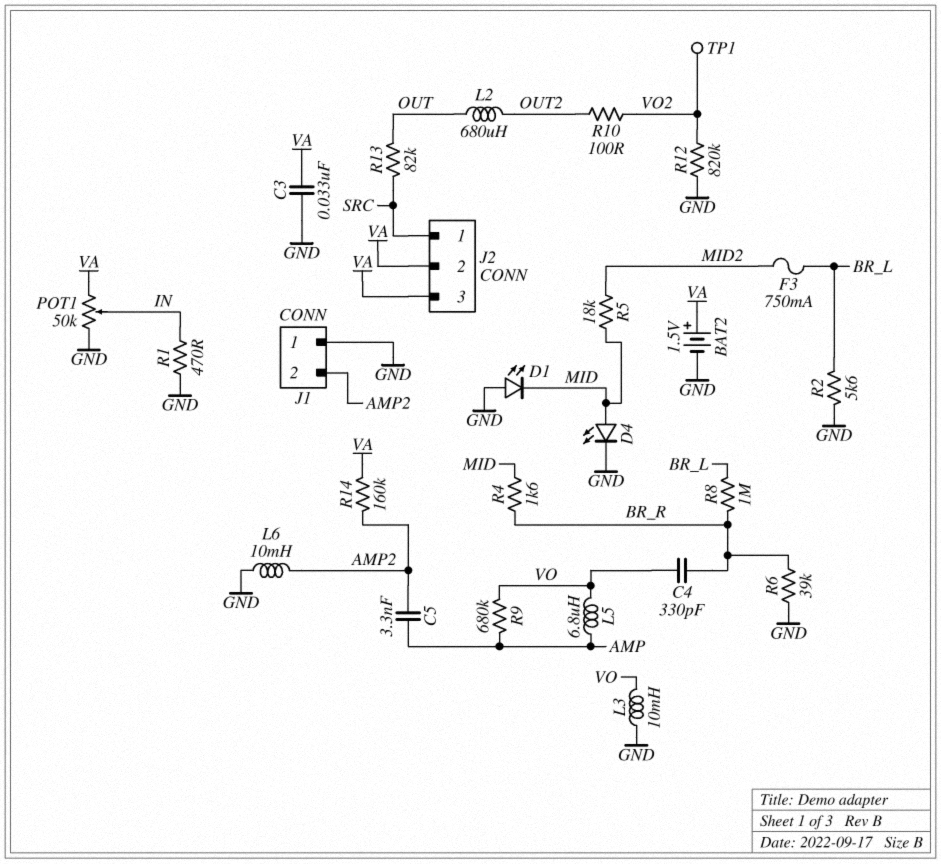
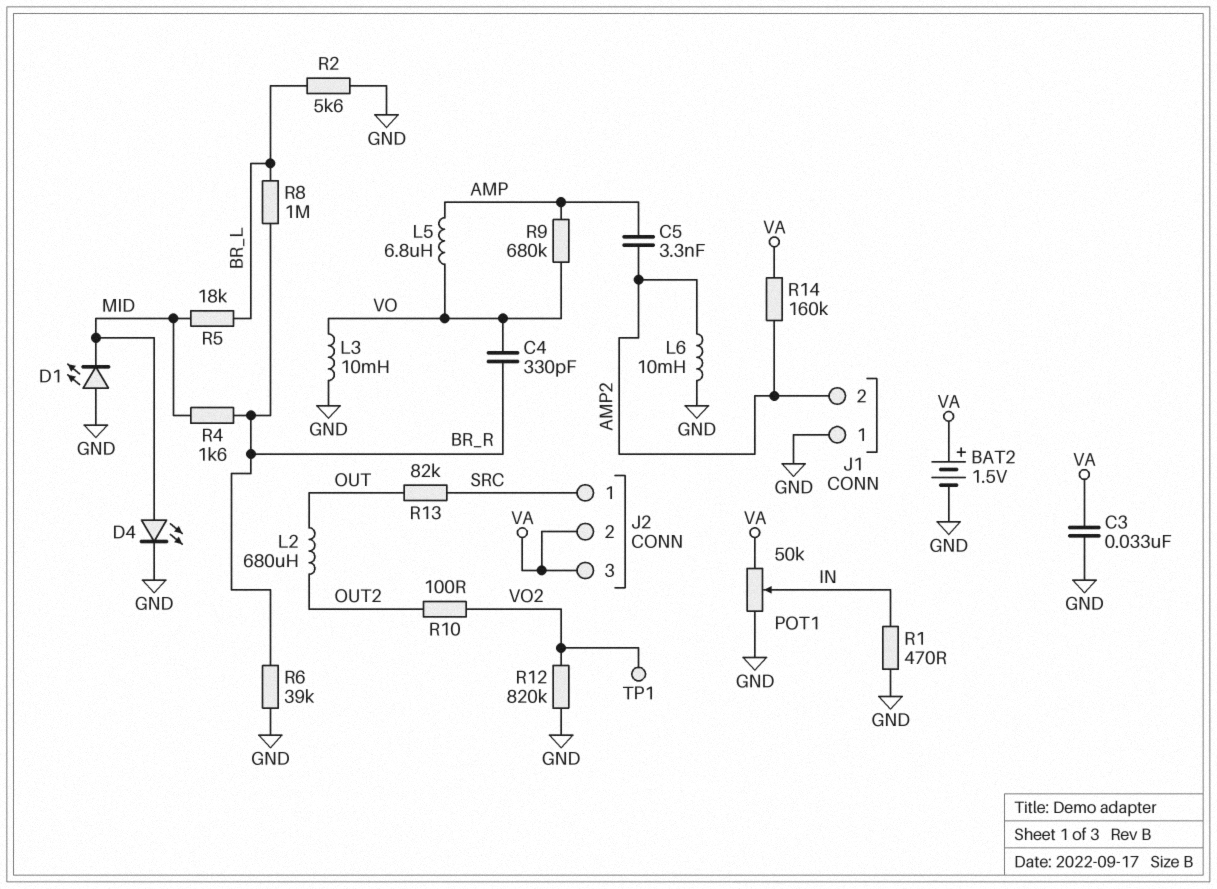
F3: 750mA (BR_L, MID2) -> none
R5: 18k (MID, MID2) -> 18k (BR_L, MID)

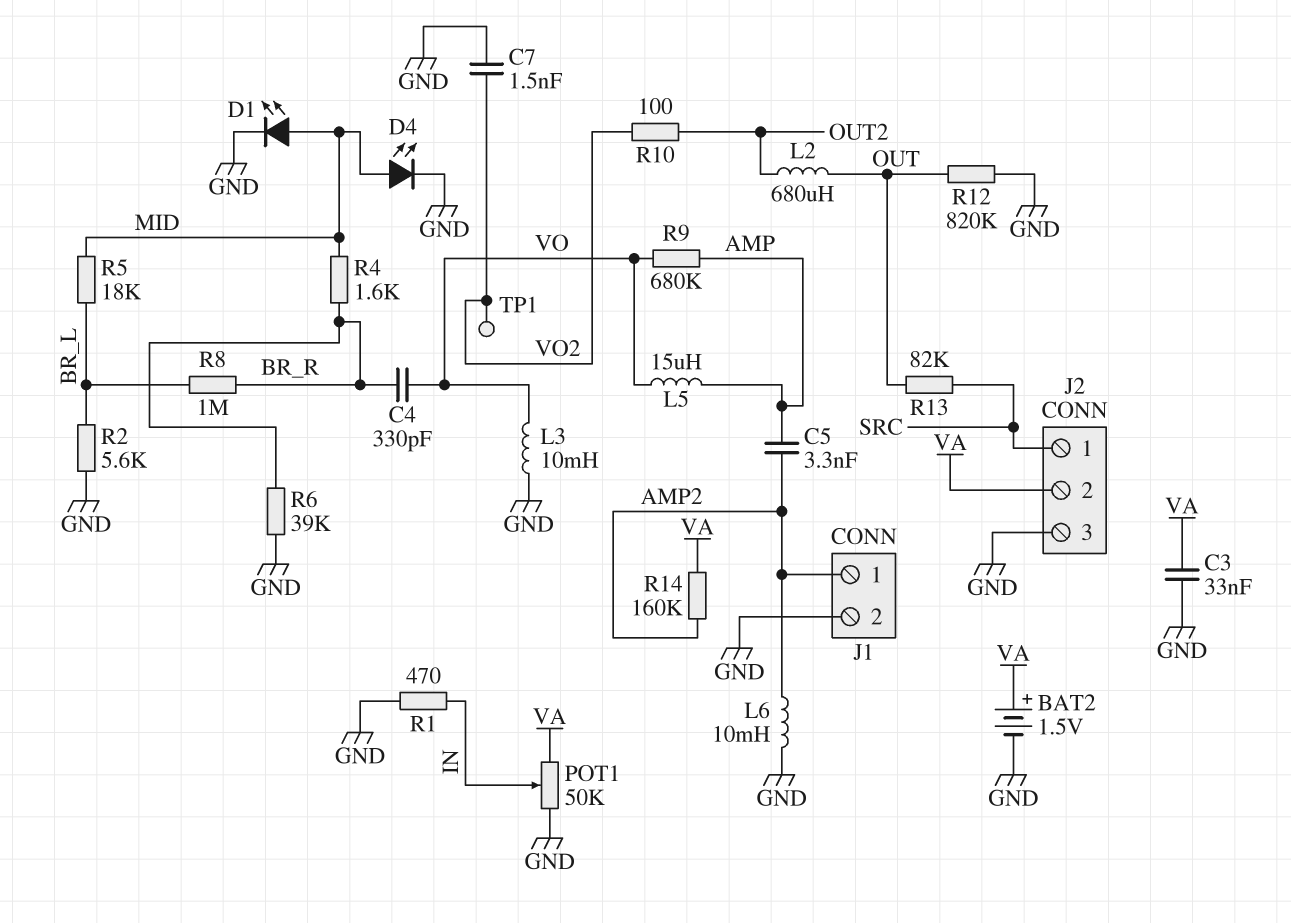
C7: none -> 1.5nF (GND, VO2)
D1: LED (A GND, K MID) -> LED (A MID, K GND)
J1 pin 1: GND -> AMP2
J1 pin 2: AMP2 -> GND
J2 pin 3: VA -> GND
L5: 6.8uH (AMP, VO) -> 15uH (AMP, VO)
R12: 820k (GND, VO2) -> 820k (GND, OUT)

